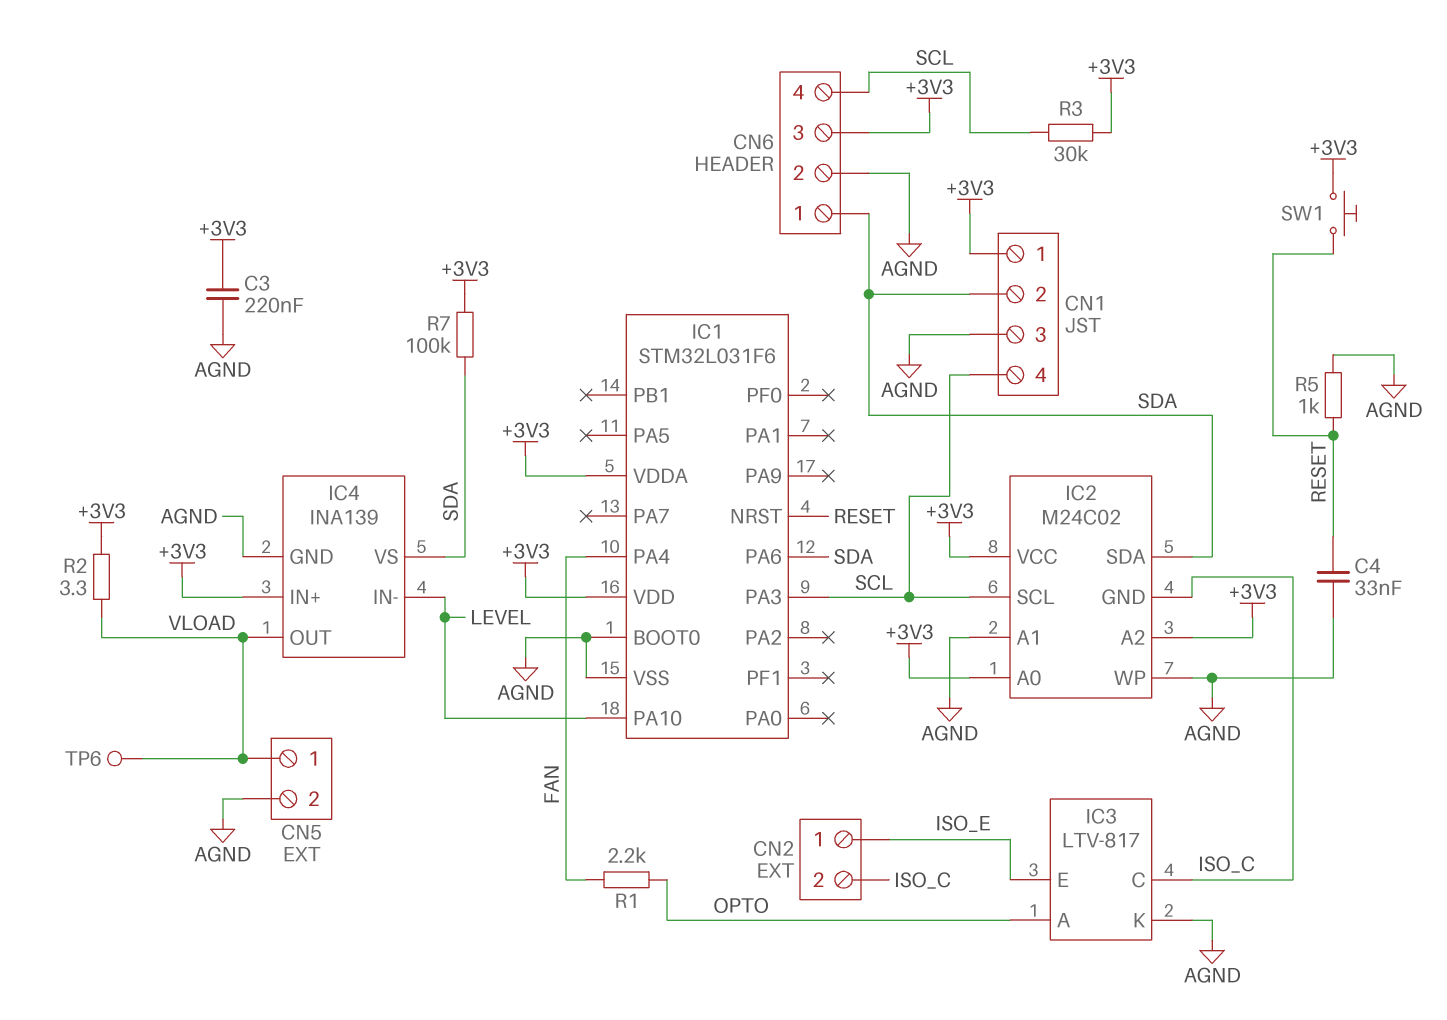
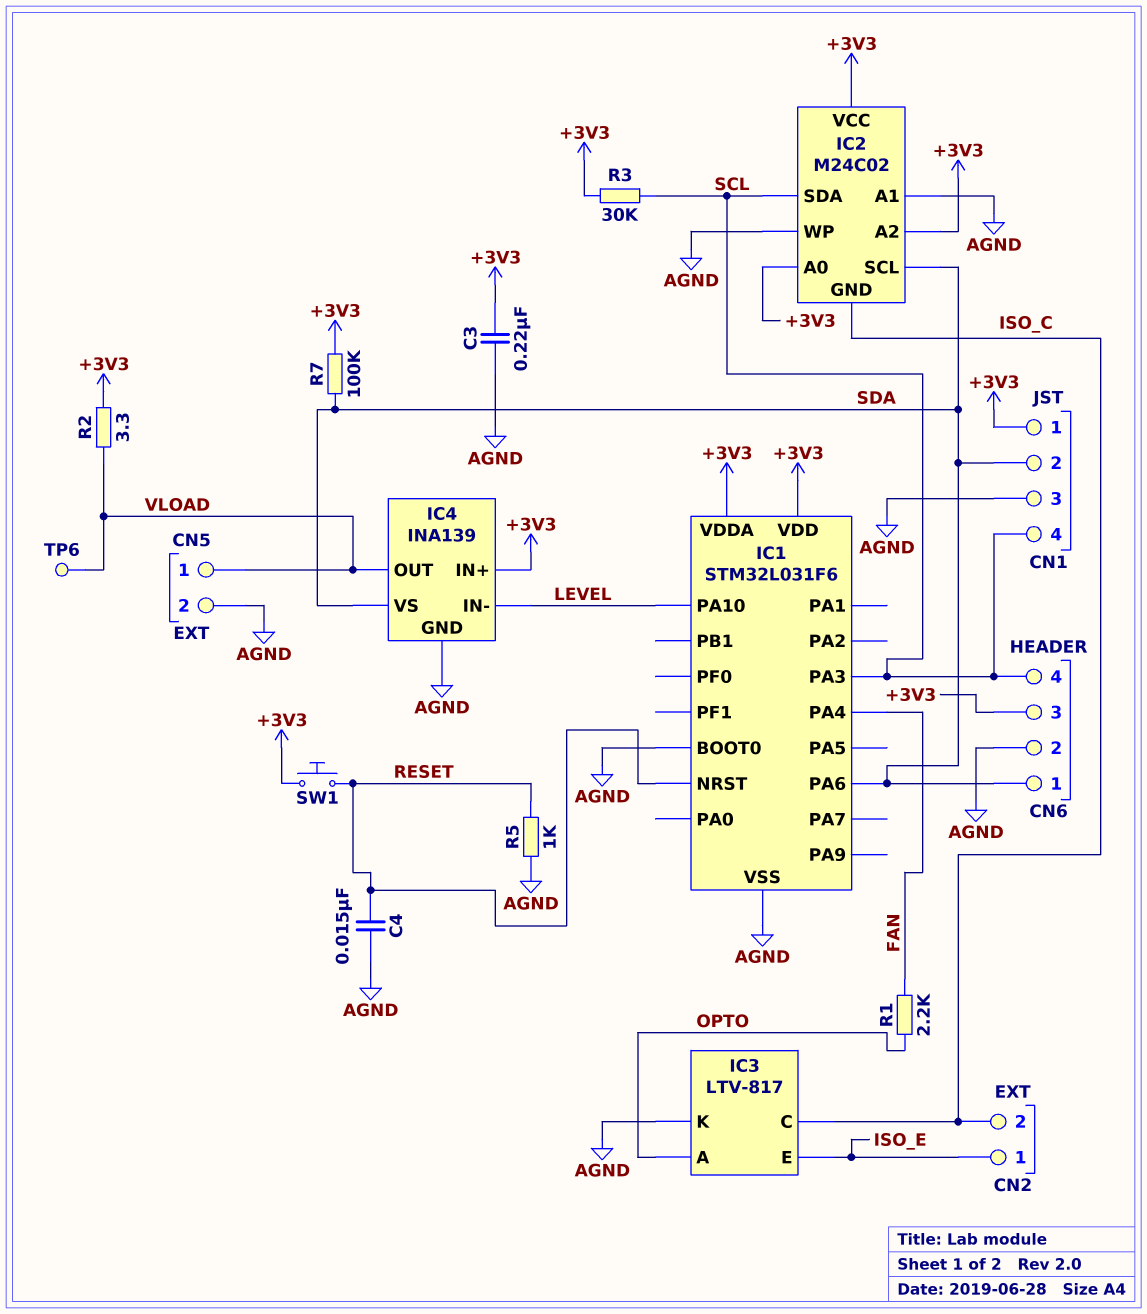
C4: 33nF (AGND, RESET) -> 15nF (AGND, RESET)
IC2 pin SCL: SCL -> SDA
IC2 pin SDA: SDA -> SCL

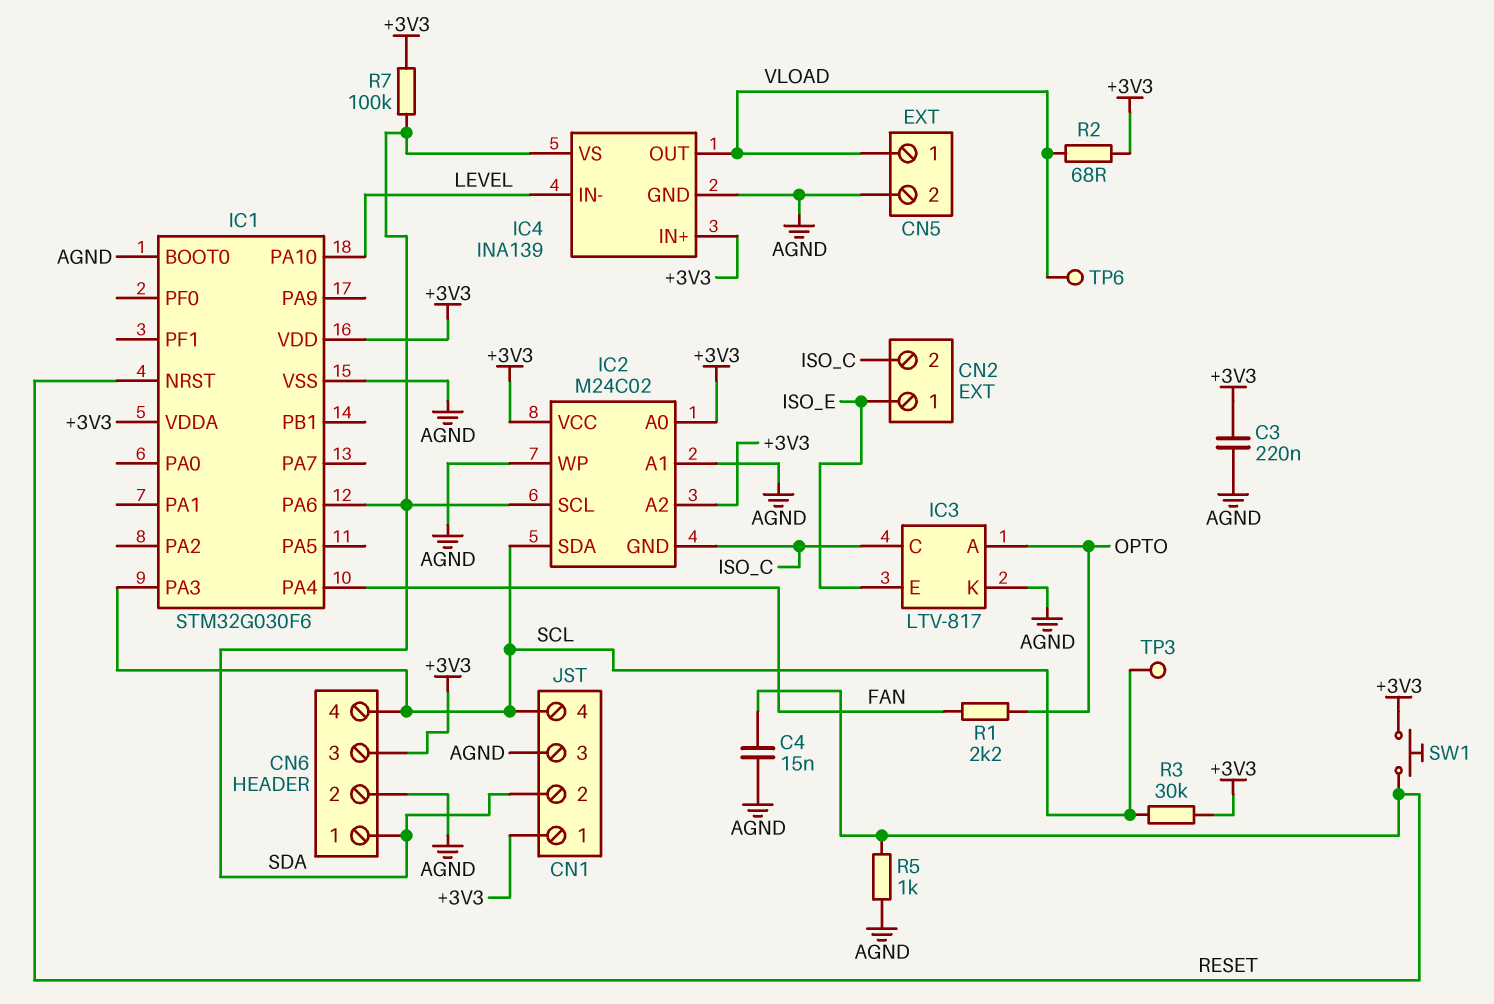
IC1: STM32L031F6 -> STM32G030F6
R2: 3.3 (+3V3, VLOAD) -> 68 (+3V3, VLOAD)
TP3: none -> test point (SCL)

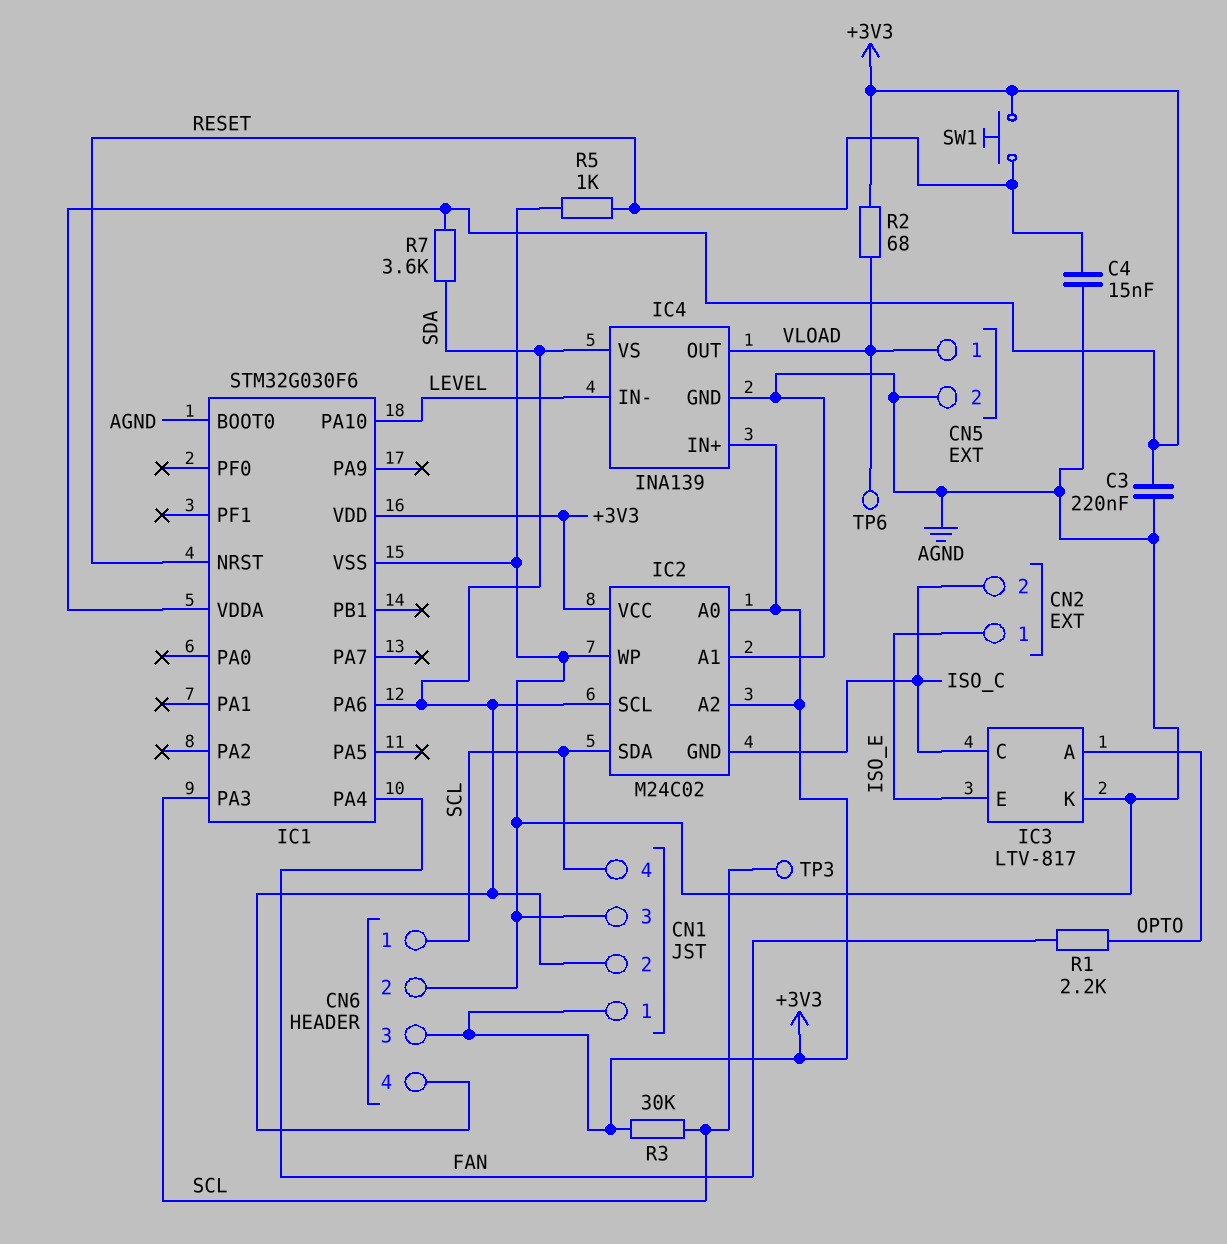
CN6 pin 1: SDA -> SCL
CN6 pin 4: SCL -> SDA
R7: 100k (+3V3, SDA) -> 3.6k (+3V3, SDA)

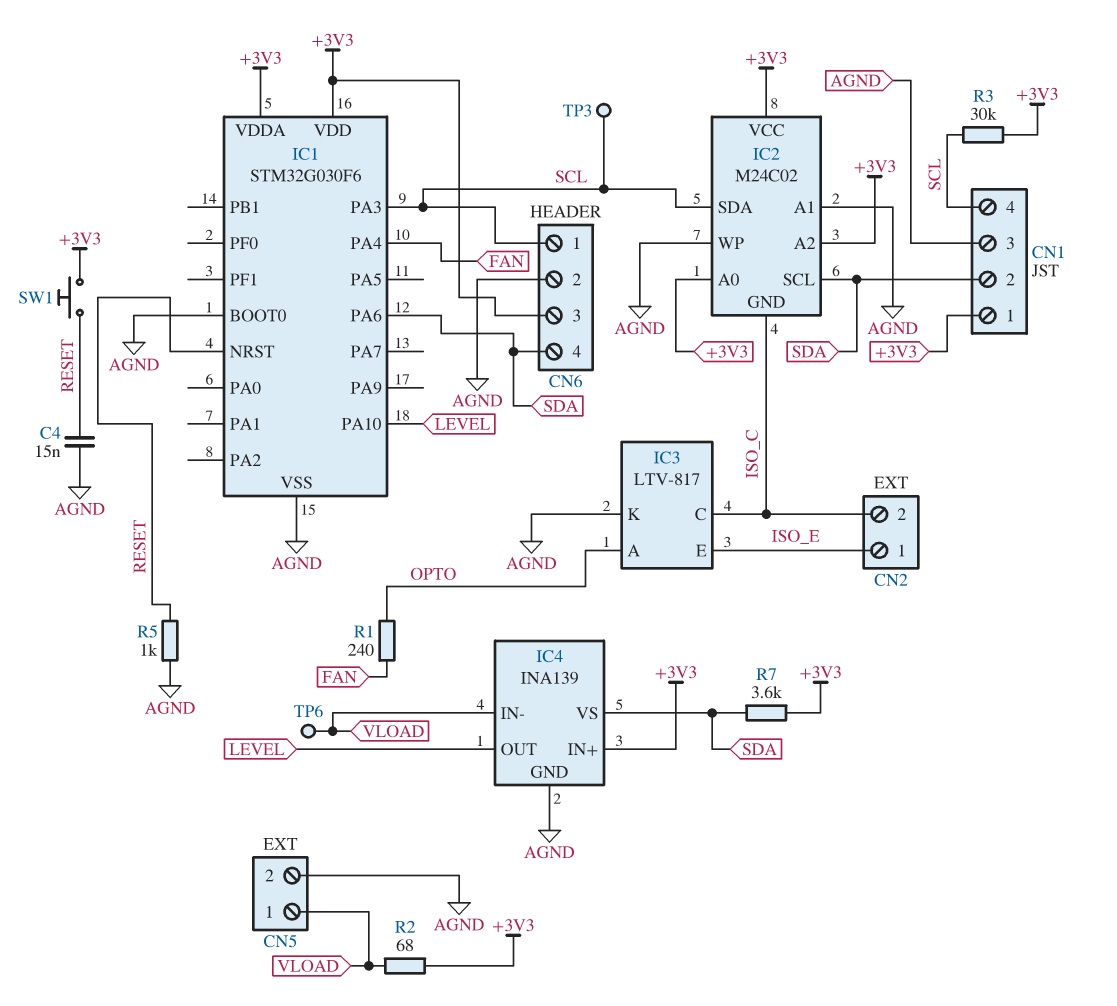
C3: 220nF (+3V3, AGND) -> none
IC4 pin IN-: LEVEL -> VLOAD
IC4 pin OUT: VLOAD -> LEVEL
R1: 2.2k (FAN, OPTO) -> 240 (FAN, OPTO)

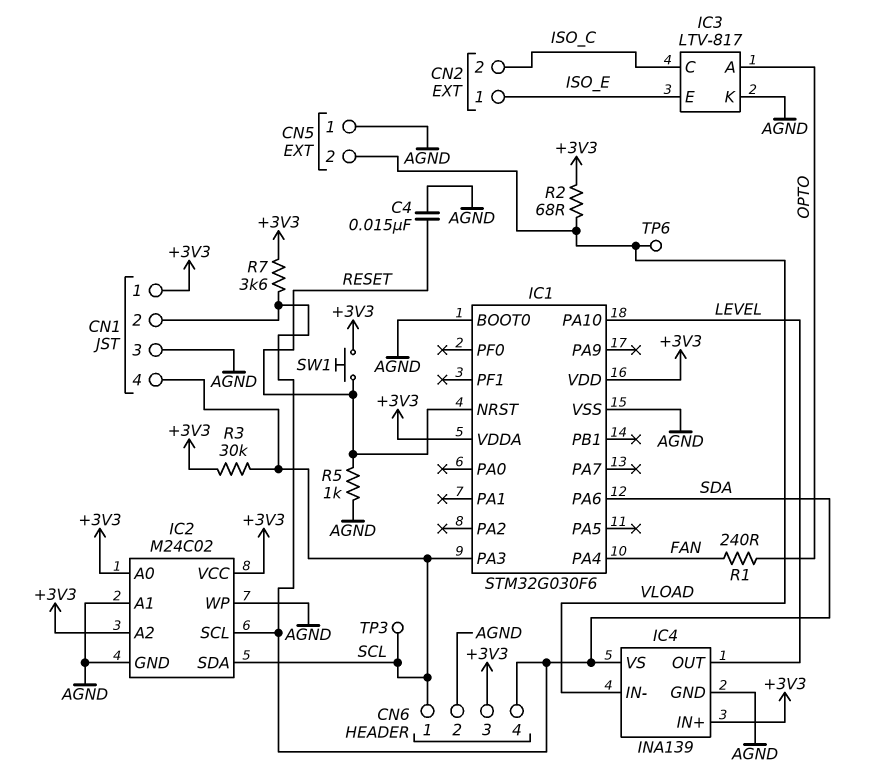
CN5 pin 1: VLOAD -> AGND
CN5 pin 2: AGND -> VLOAD
IC2 pin GND: ISO_C -> AGND

